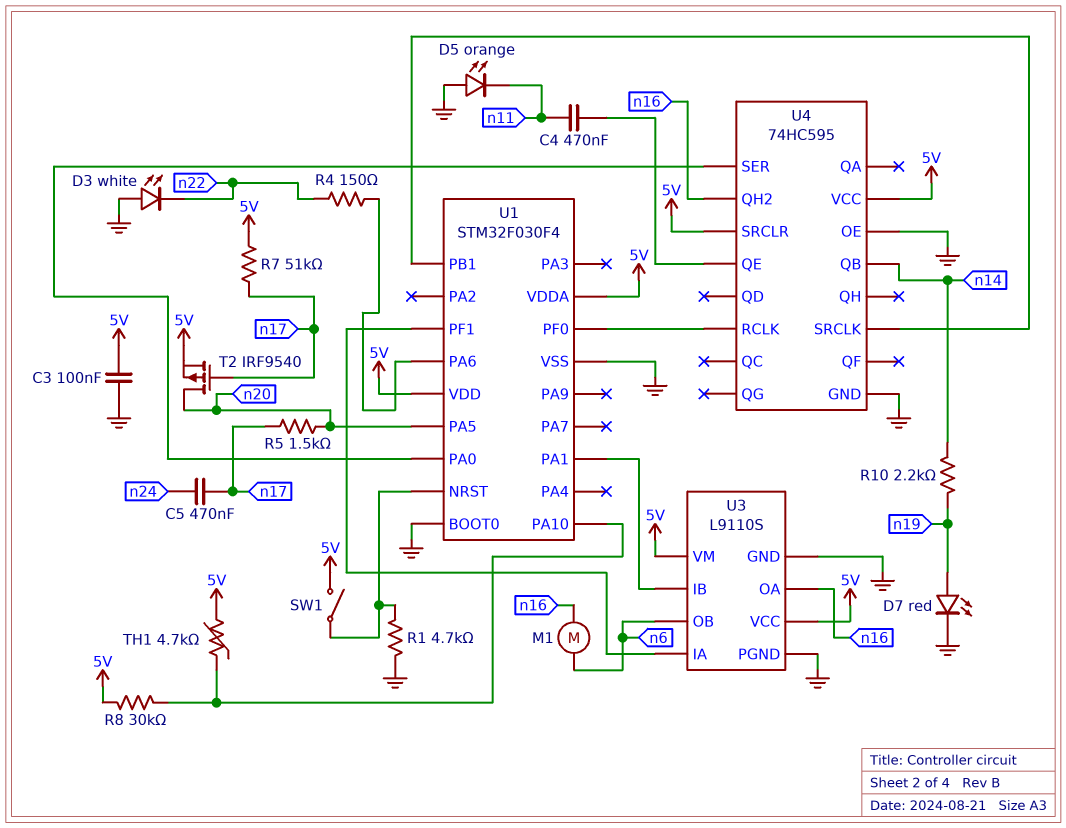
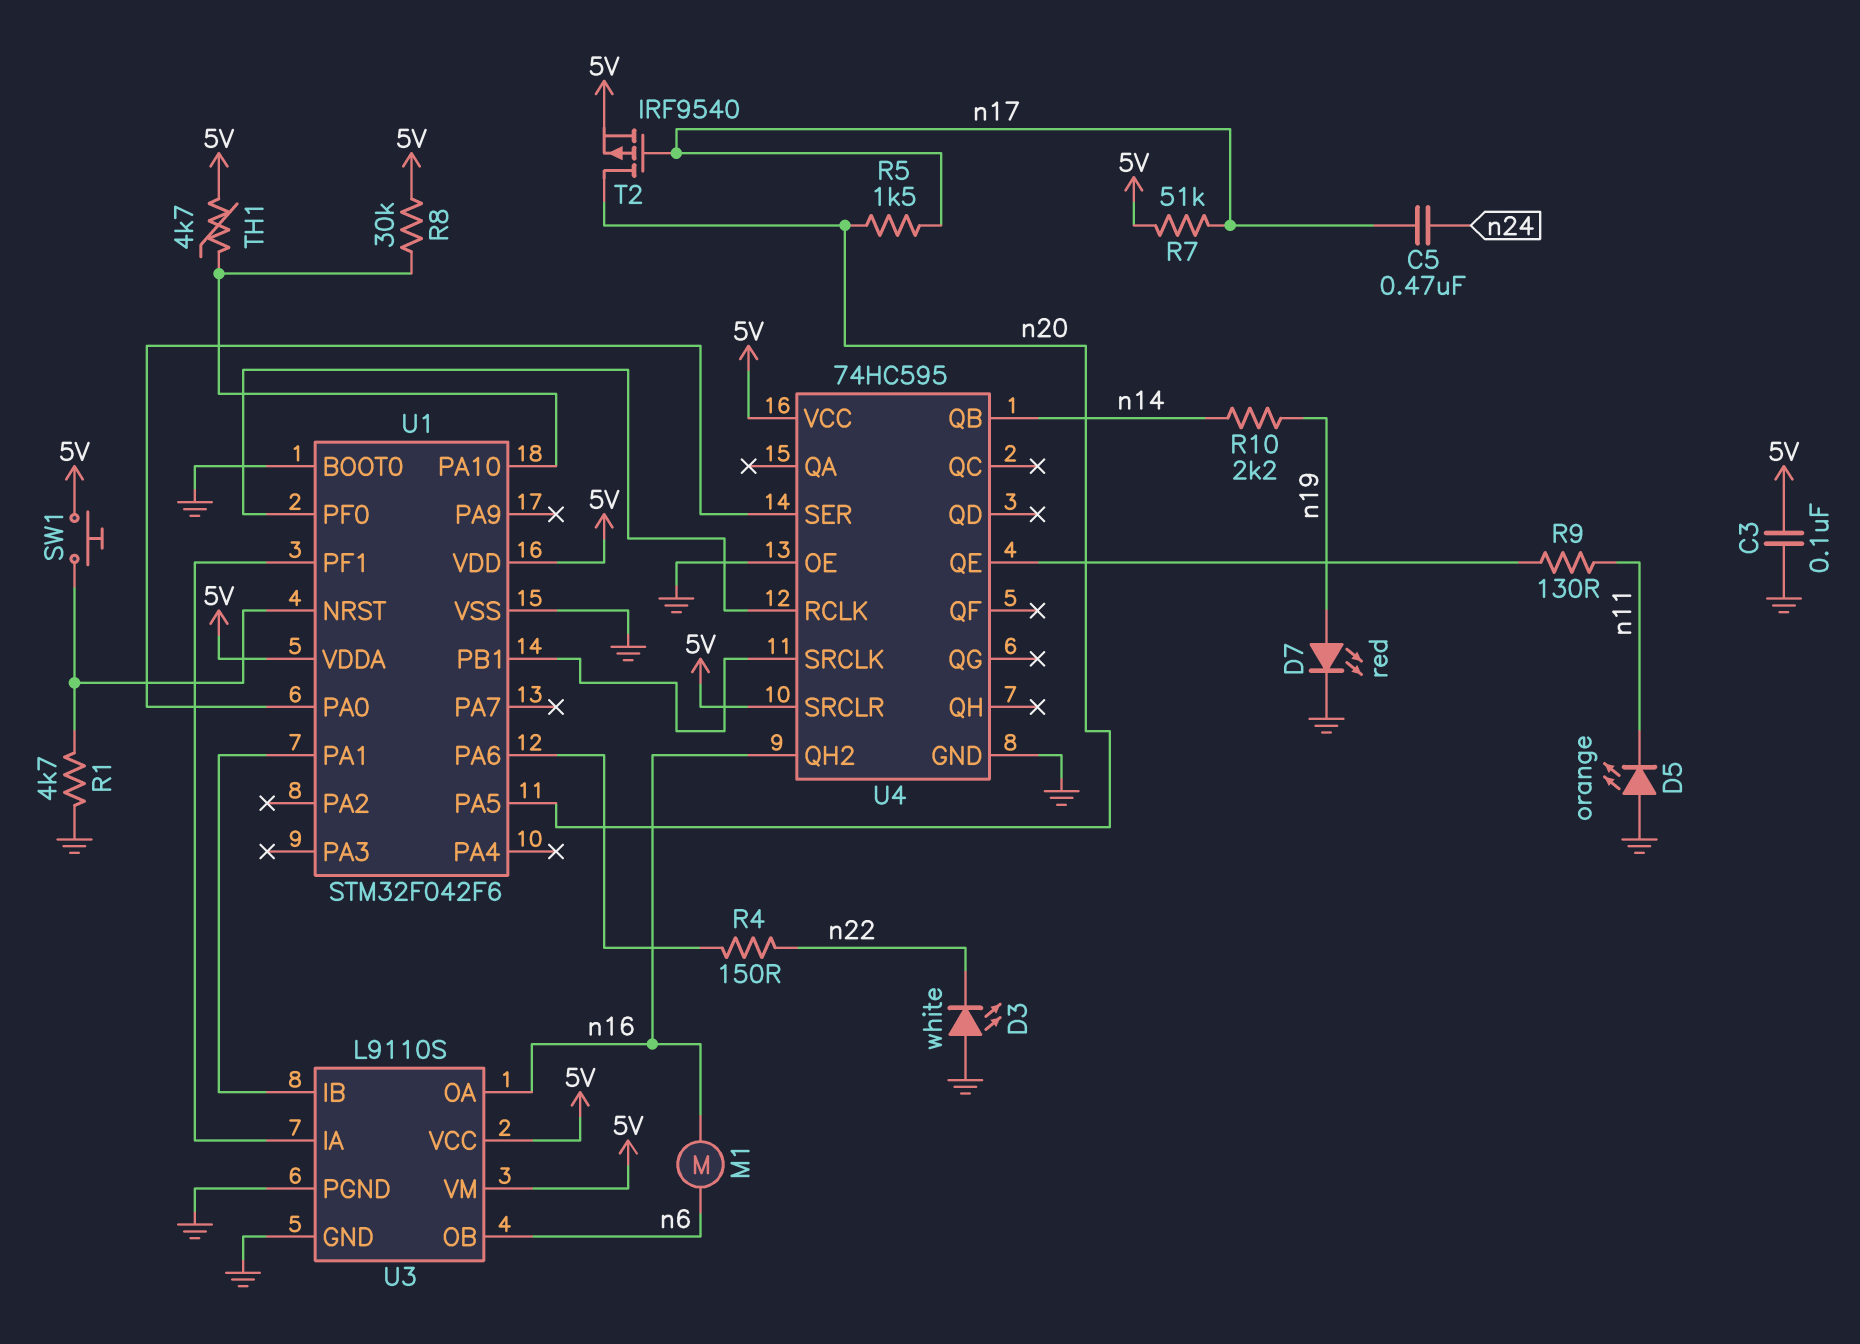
C4: 470nF (U4/QE, n11) -> none
R9: none -> 130 (U4/QE, n11)
SW1: switch (5V, U1/NRST) -> button (5V, U1/NRST)
U1: STM32F030F4 -> STM32F042F6

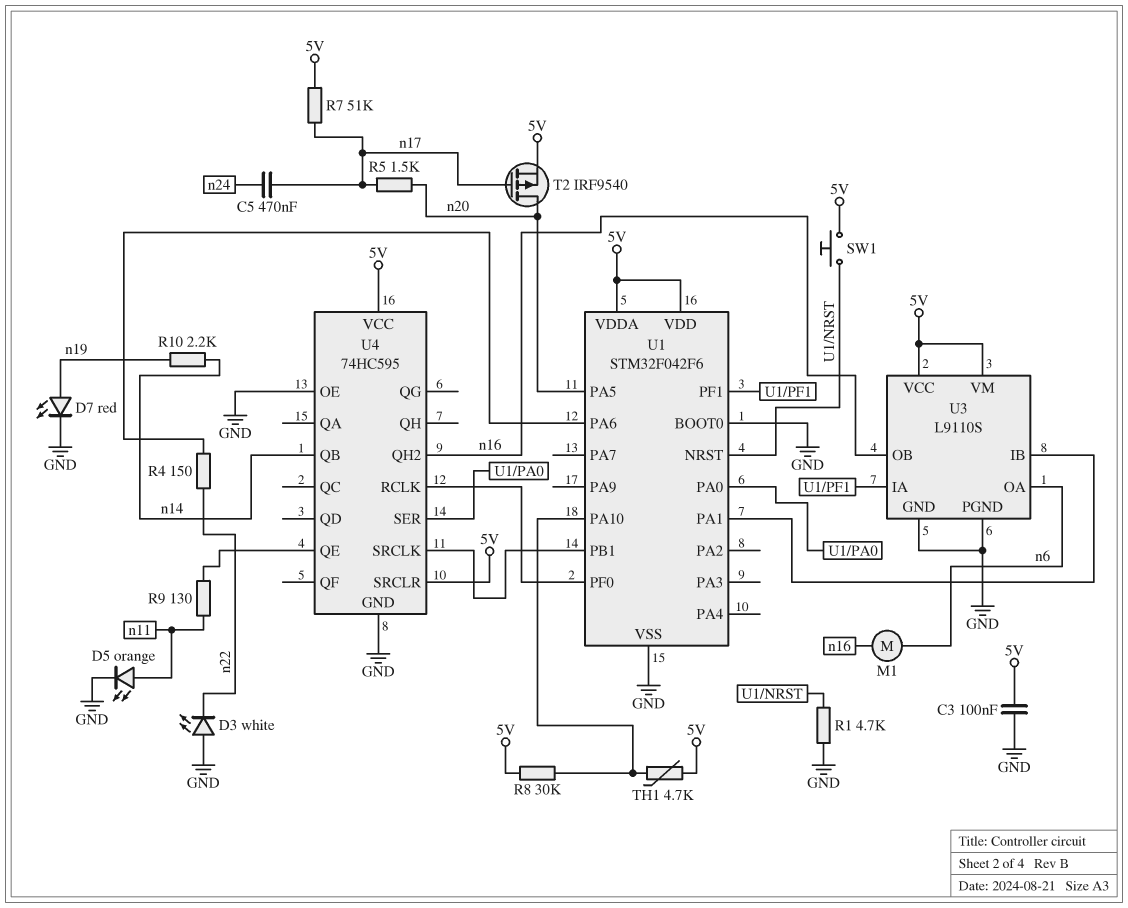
D5: LED orange (A GND, K n11) -> LED orange (A n11, K GND)
U3 pin OA: n16 -> n6
U3 pin OB: n6 -> n16

